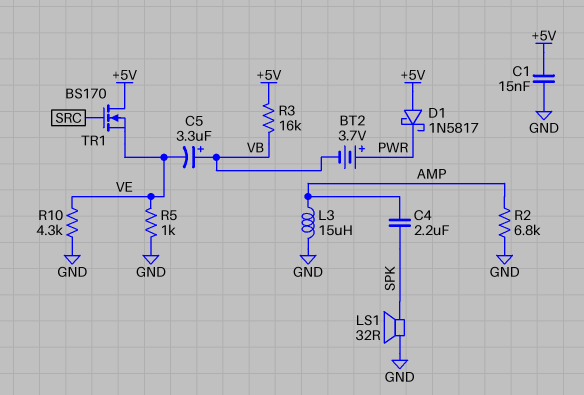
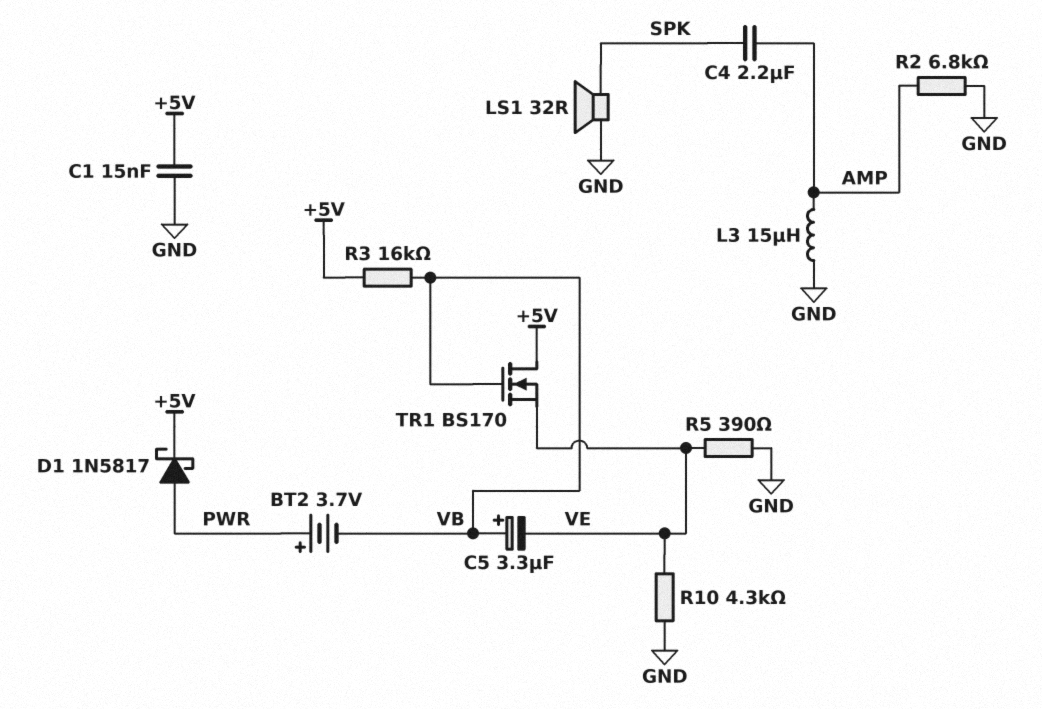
D1: schottky 1N5817 (A +5V, K PWR) -> schottky 1N5817 (A PWR, K +5V)
R5: 1k (GND, VE) -> 390 (GND, VE)
TR1: NMOS BS170 (G SRC, D +5V, S VE) -> NMOS BS170 (G VB, D +5V, S VE)

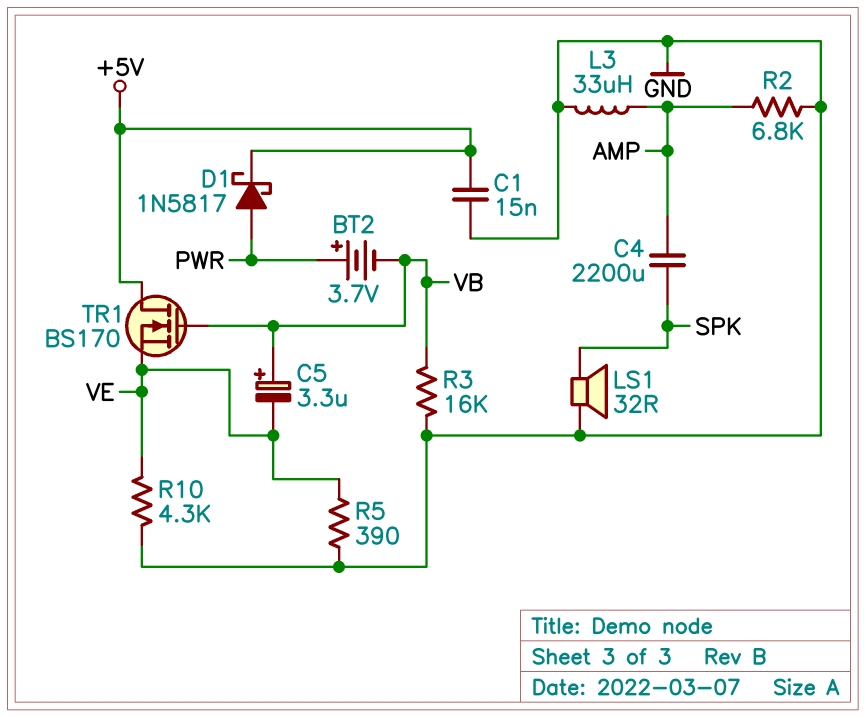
C4: 2.2uF (AMP, SPK) -> 2200uF (AMP, SPK)
L3: 15uH (AMP, GND) -> 33uH (AMP, GND)
R3: 16k (+5V, VB) -> 16k (GND, VB)

